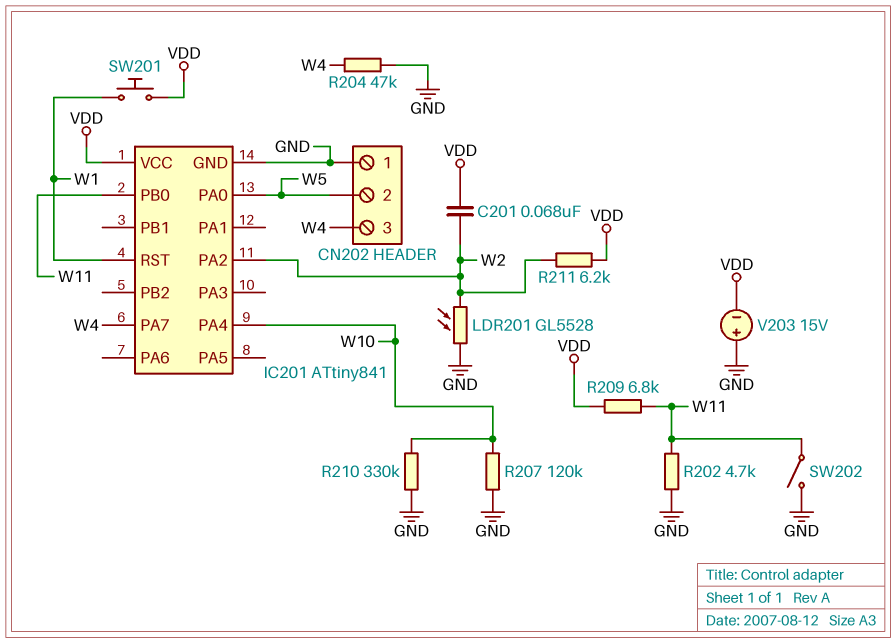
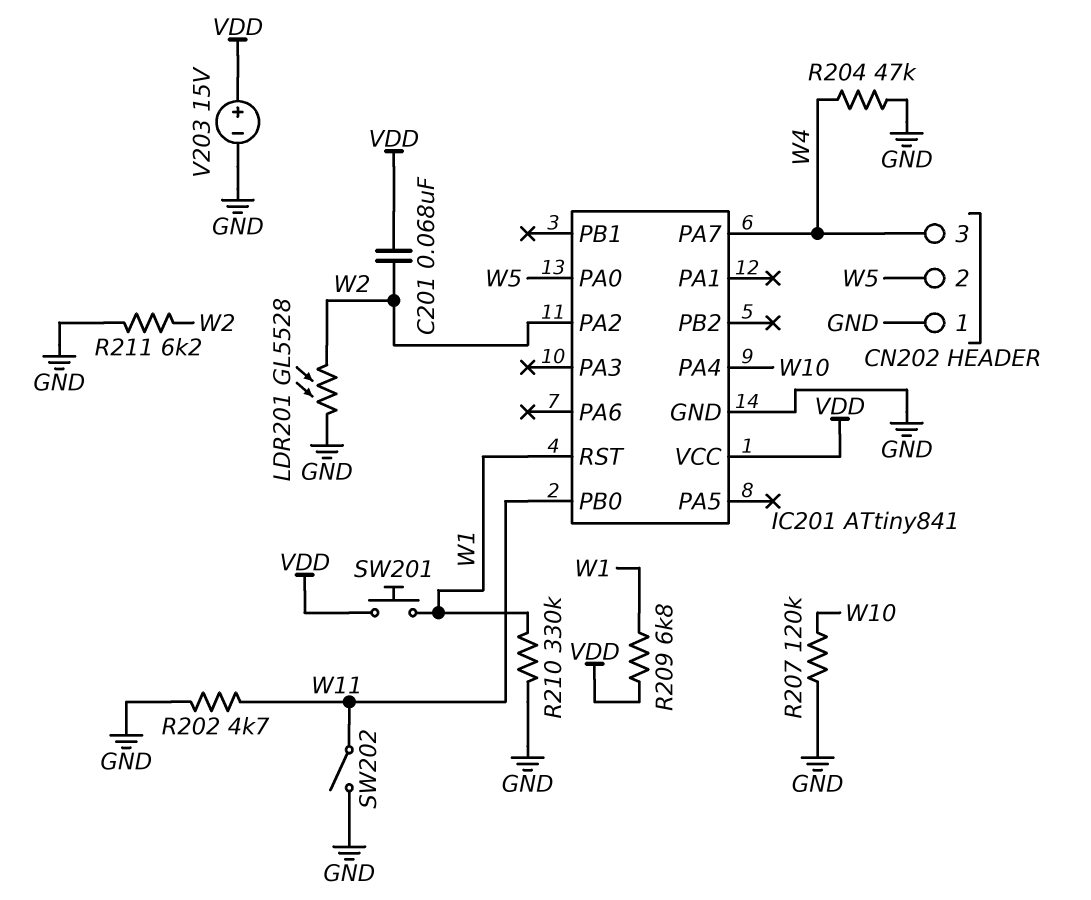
R209: 6.8k (VDD, W11) -> 6.8k (VDD, W1)
R210: 330k (GND, W10) -> 330k (GND, W1)
R211: 6.2k (VDD, W2) -> 6.2k (GND, W2)
V203: 15V (plus GND, minus VDD) -> 15V (plus VDD, minus GND)

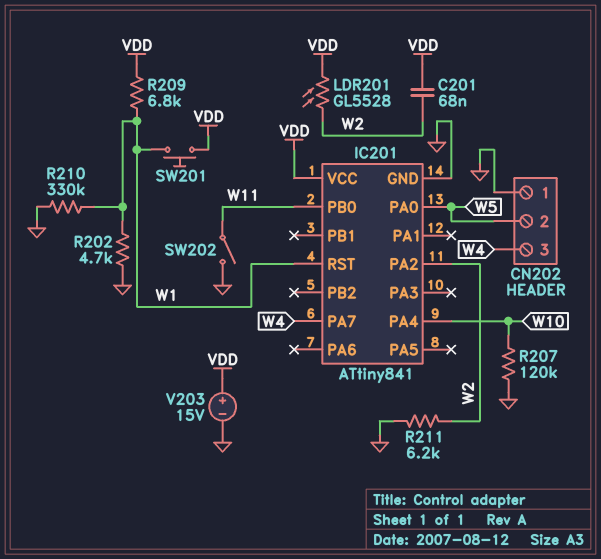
LDR201: GL5528 (GND, W2) -> GL5528 (VDD, W2)
R202: 4.7k (GND, W11) -> 4.7k (GND, W1)
R204: 47k (GND, W4) -> none

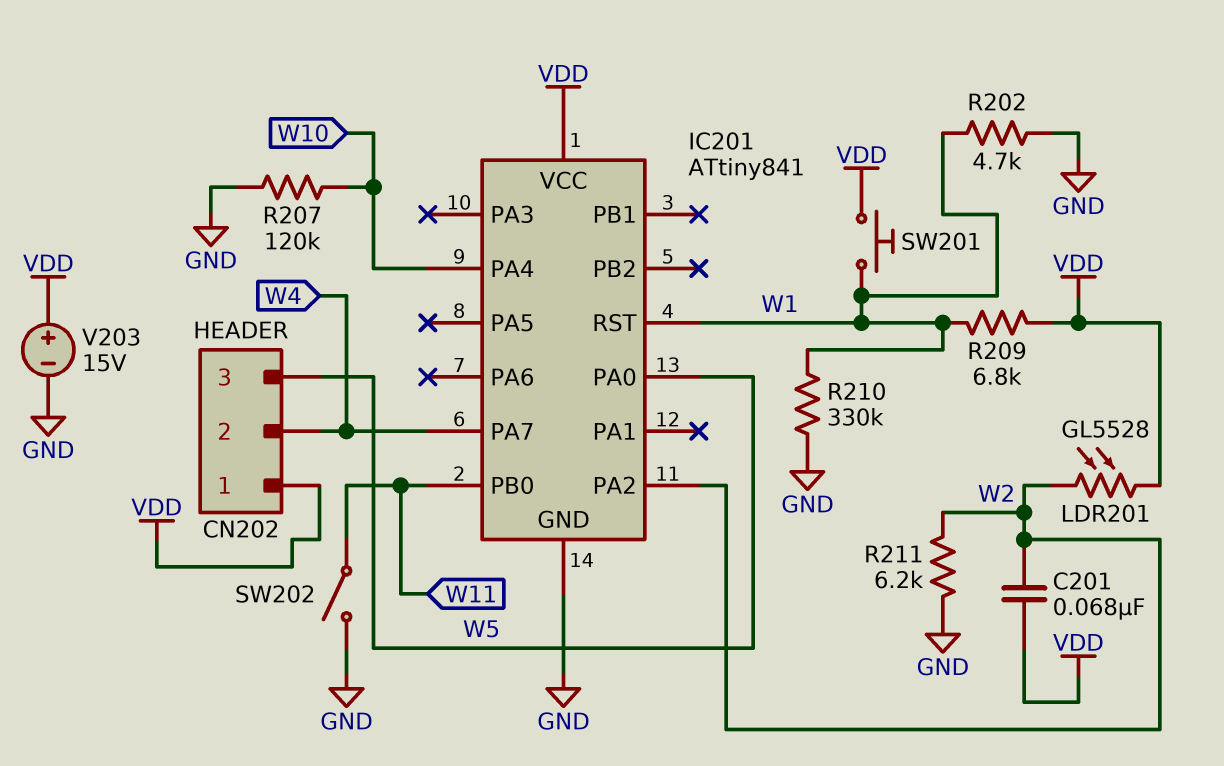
CN202 pin 1: GND -> VDD
CN202 pin 2: W5 -> W4
CN202 pin 3: W4 -> W5

